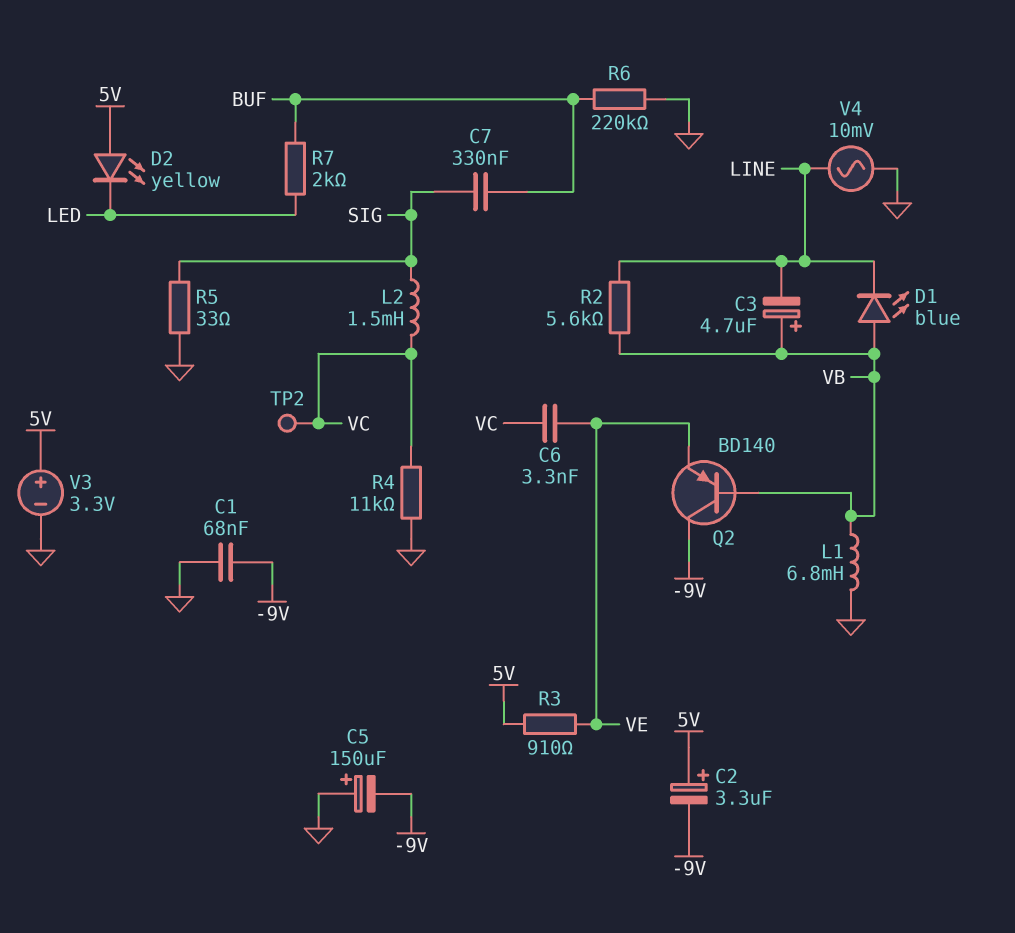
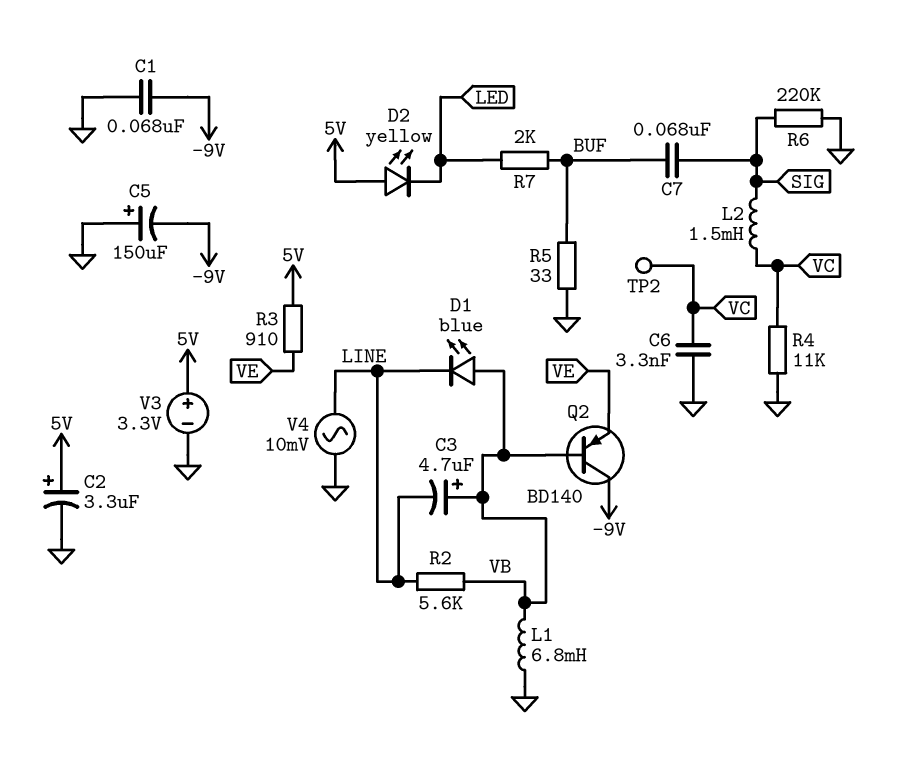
C2: 3.3uF (plus 5V, minus -9V) -> 3.3uF (plus 5V, minus GND)
C6: 3.3nF (VC, VE) -> 3.3nF (GND, VC)
C7: 330nF (BUF, SIG) -> 68nF (BUF, SIG)
R5: 33 (GND, SIG) -> 33 (BUF, GND)
R6: 220k (BUF, GND) -> 220k (GND, SIG)

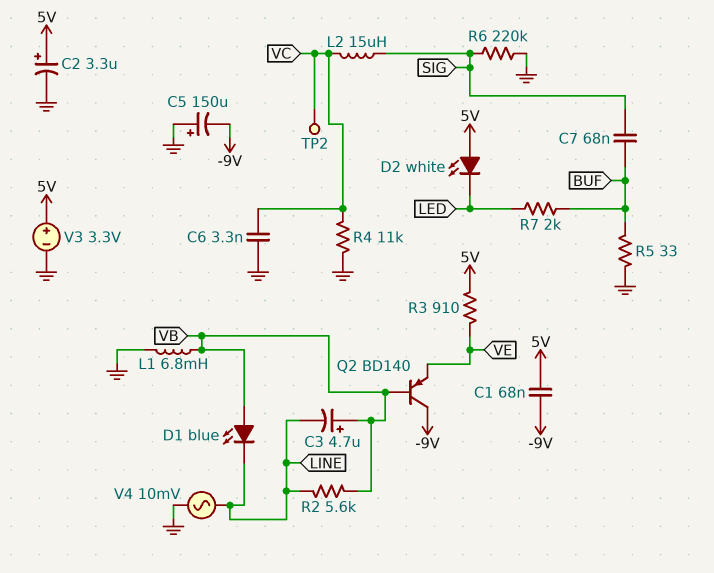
C1: 68nF (-9V, GND) -> 68nF (-9V, 5V)
D2: LED yellow (A 5V, K LED) -> LED white (A 5V, K LED)
L2: 1.5mH (SIG, VC) -> 15uH (SIG, VC)

